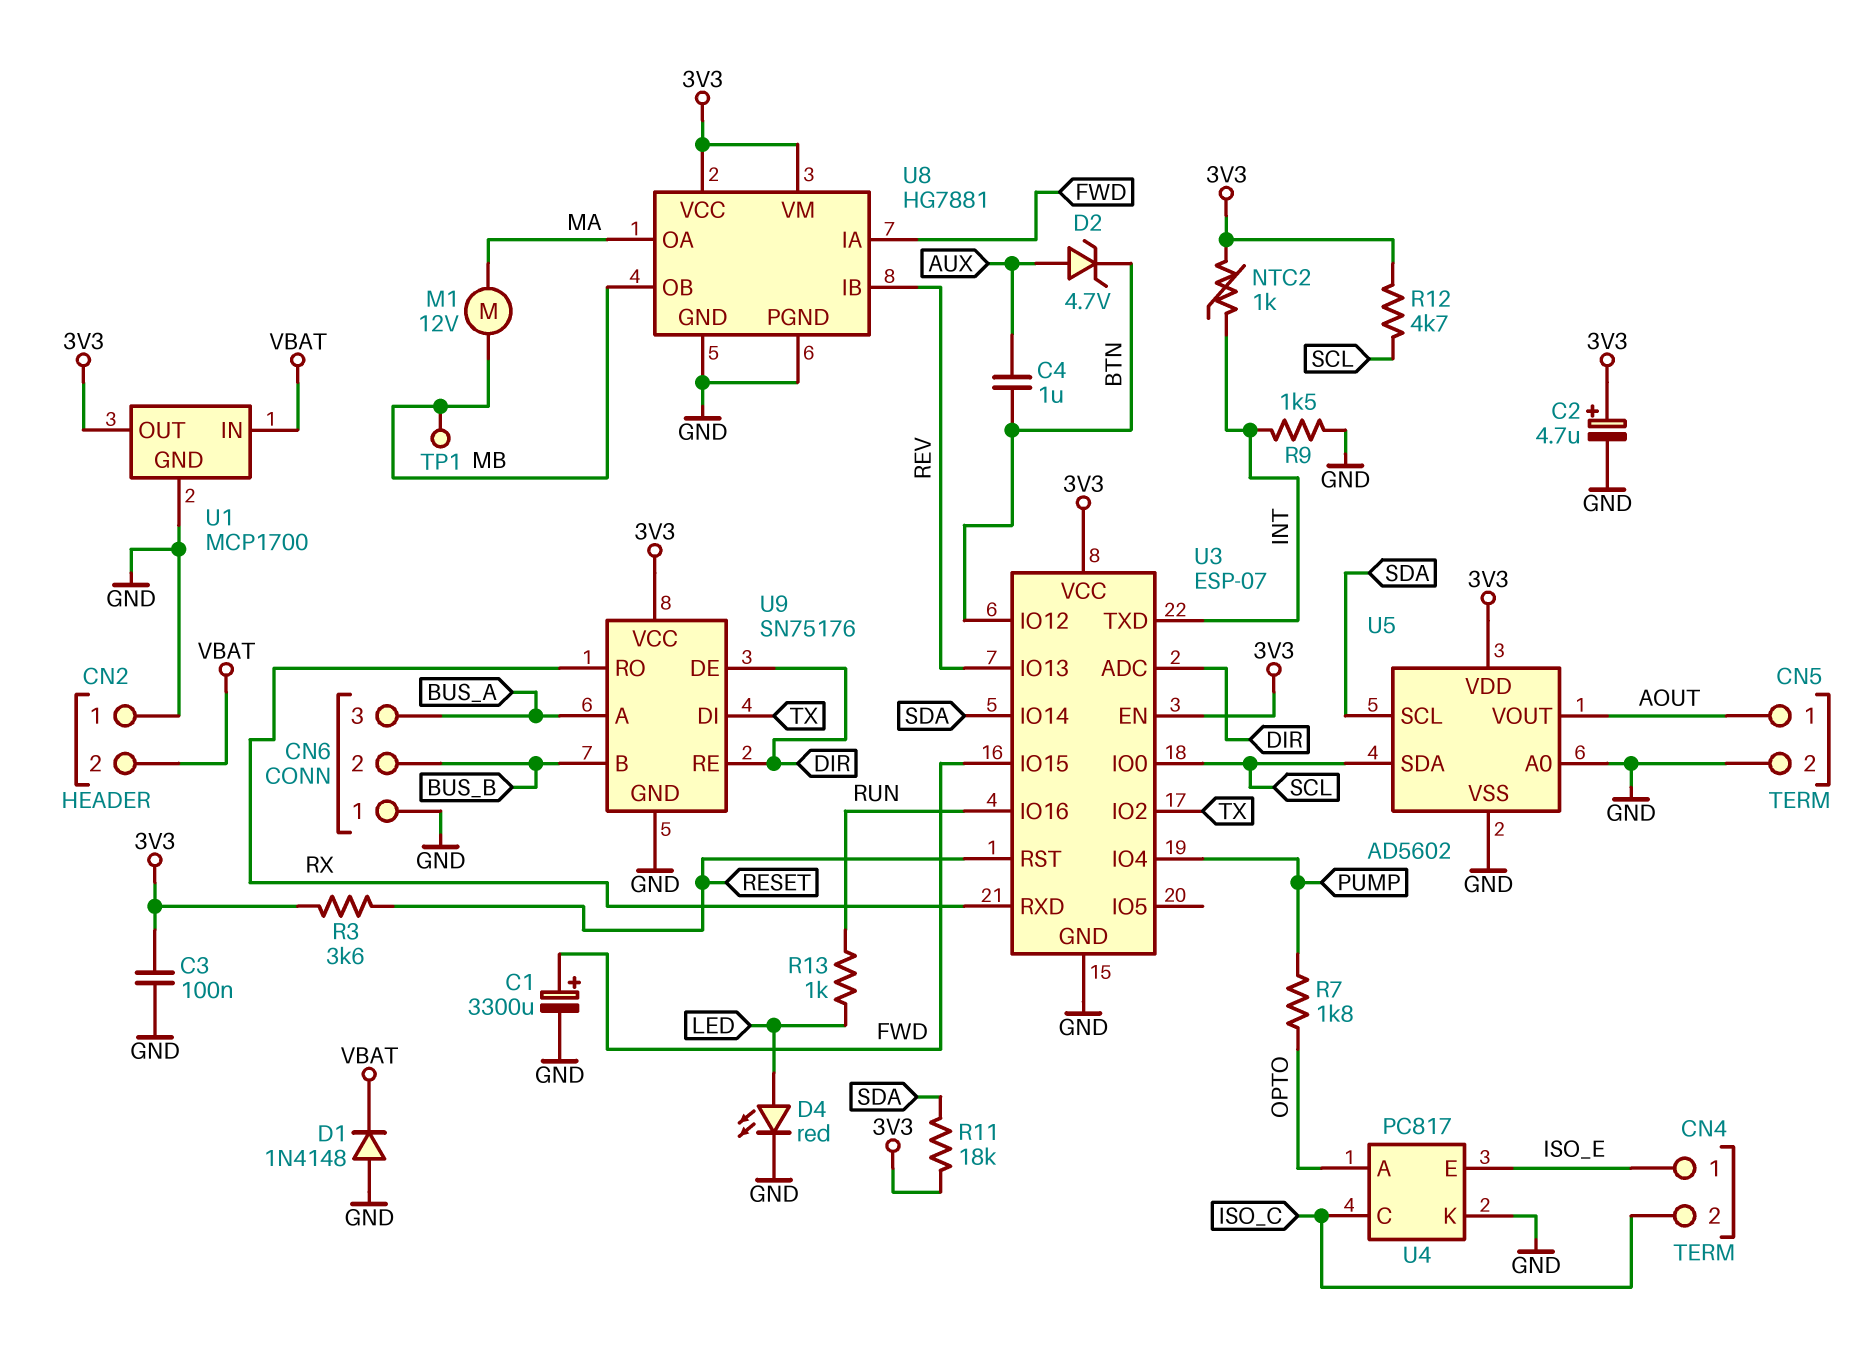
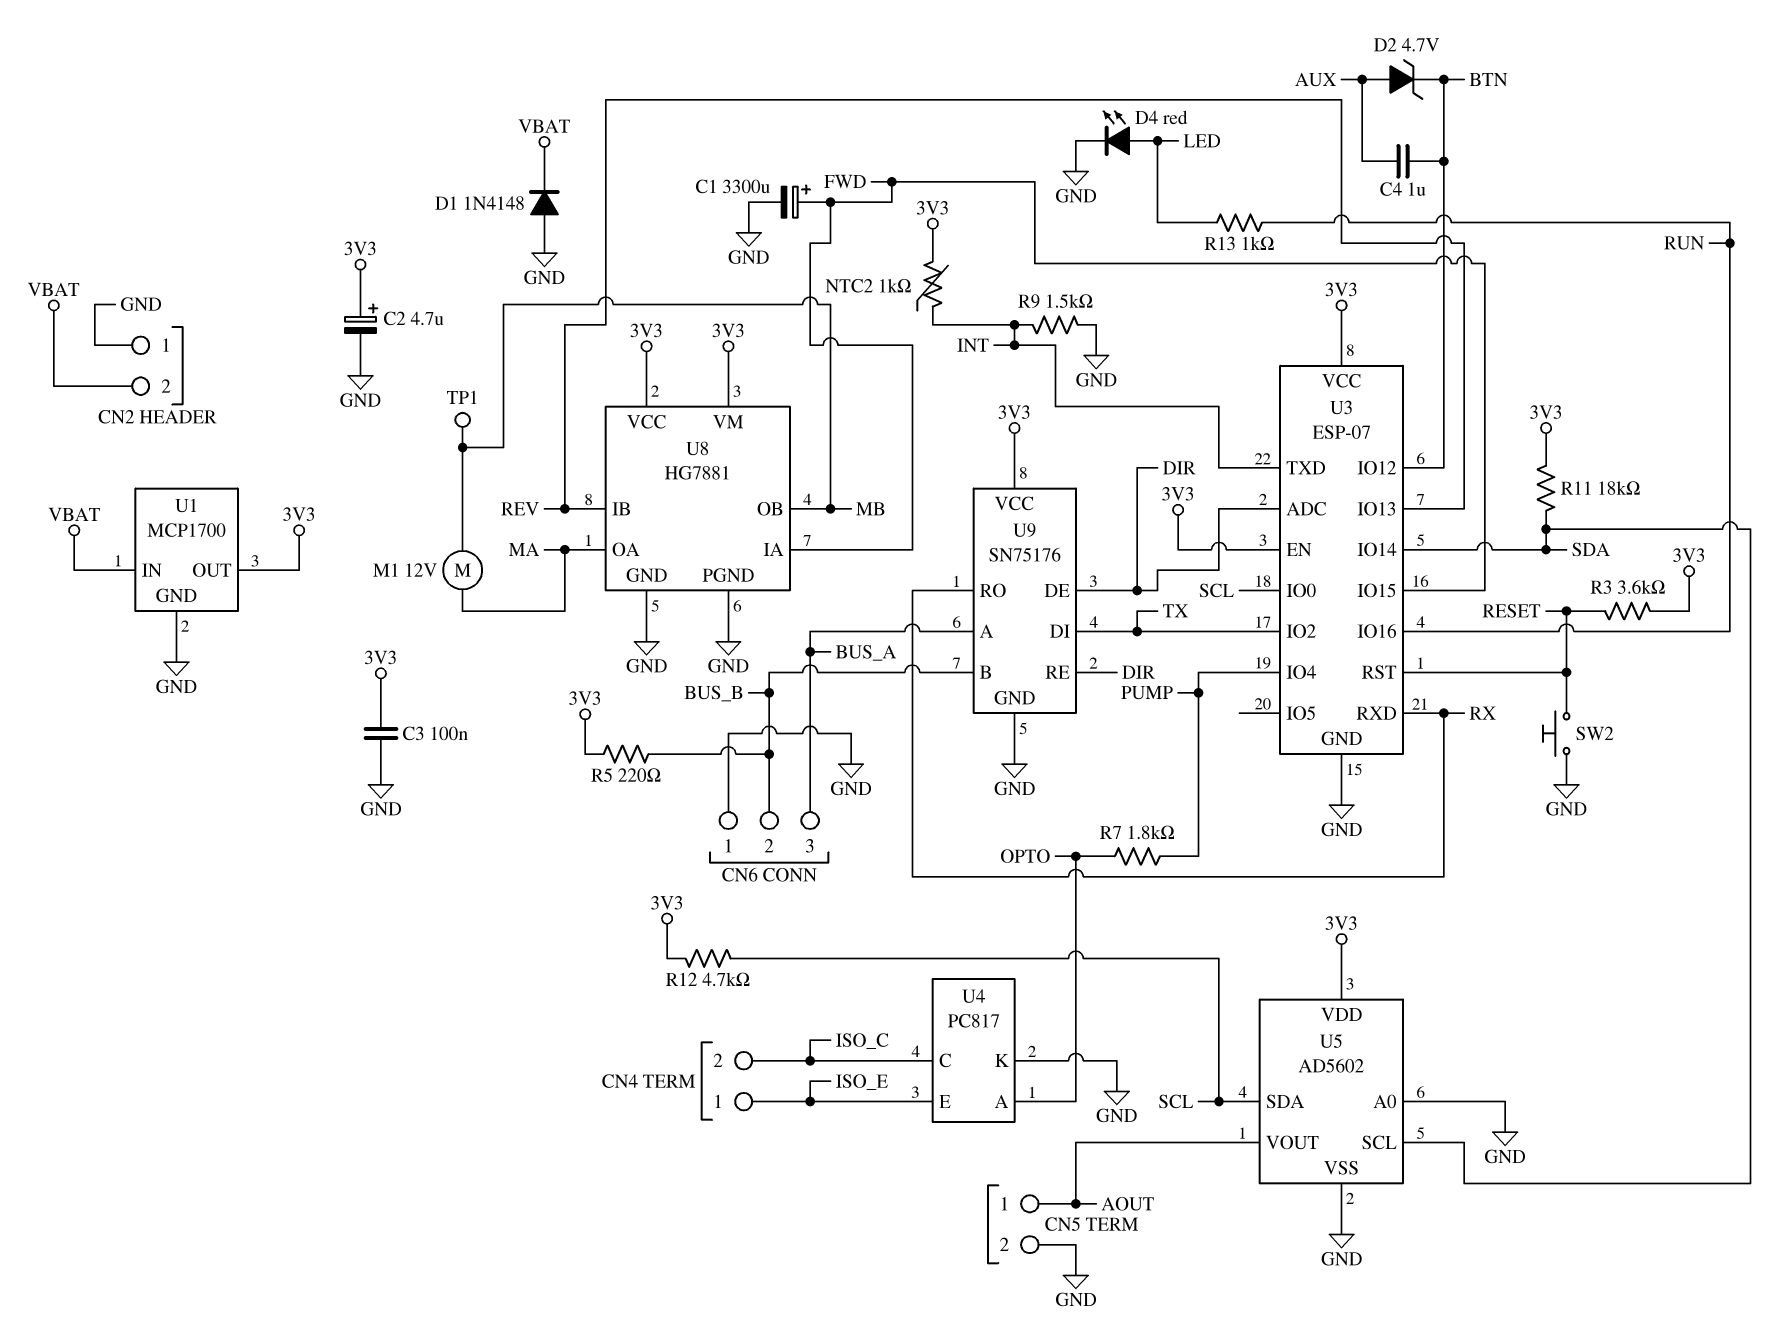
R5: none -> 220 (3V3, BUS_B)
SW2: none -> button (GND, RESET)

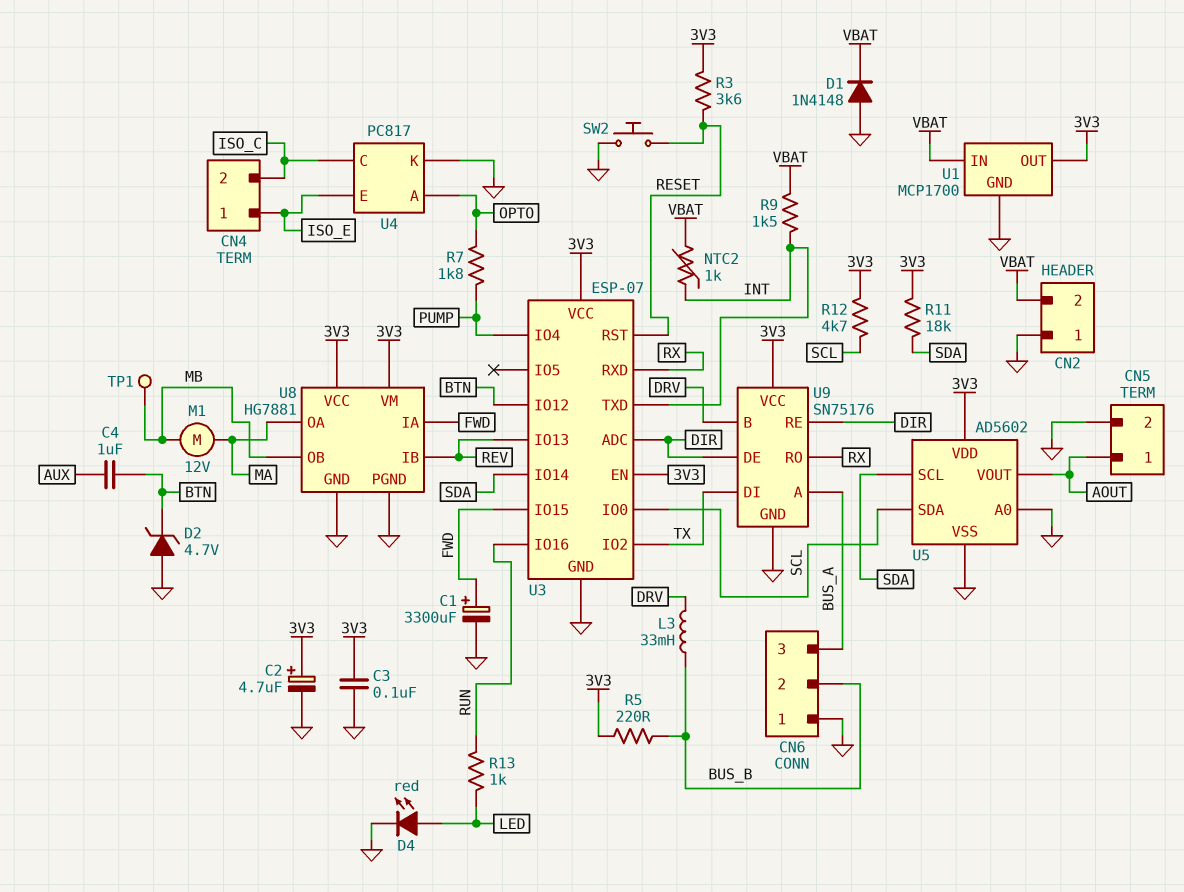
D2: zener 4.7V (A AUX, K BTN) -> zener 4.7V (A GND, K BTN)
L3: none -> 33mH (BUS_B, DRV)
NTC2: 1k (3V3, INT) -> 1k (INT, VBAT)
R9: 1.5k (GND, INT) -> 1.5k (INT, VBAT)
U9 pin B: BUS_B -> DRV

